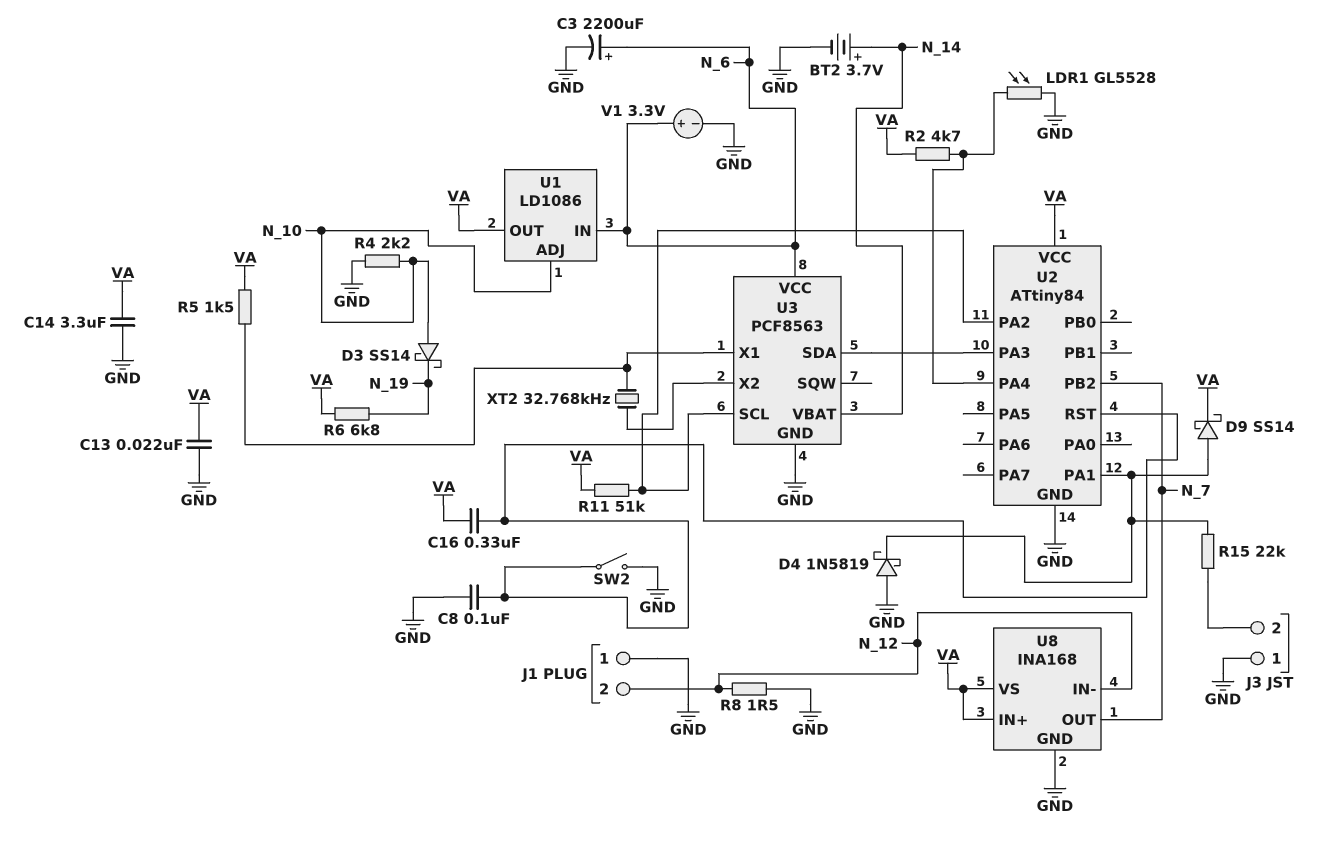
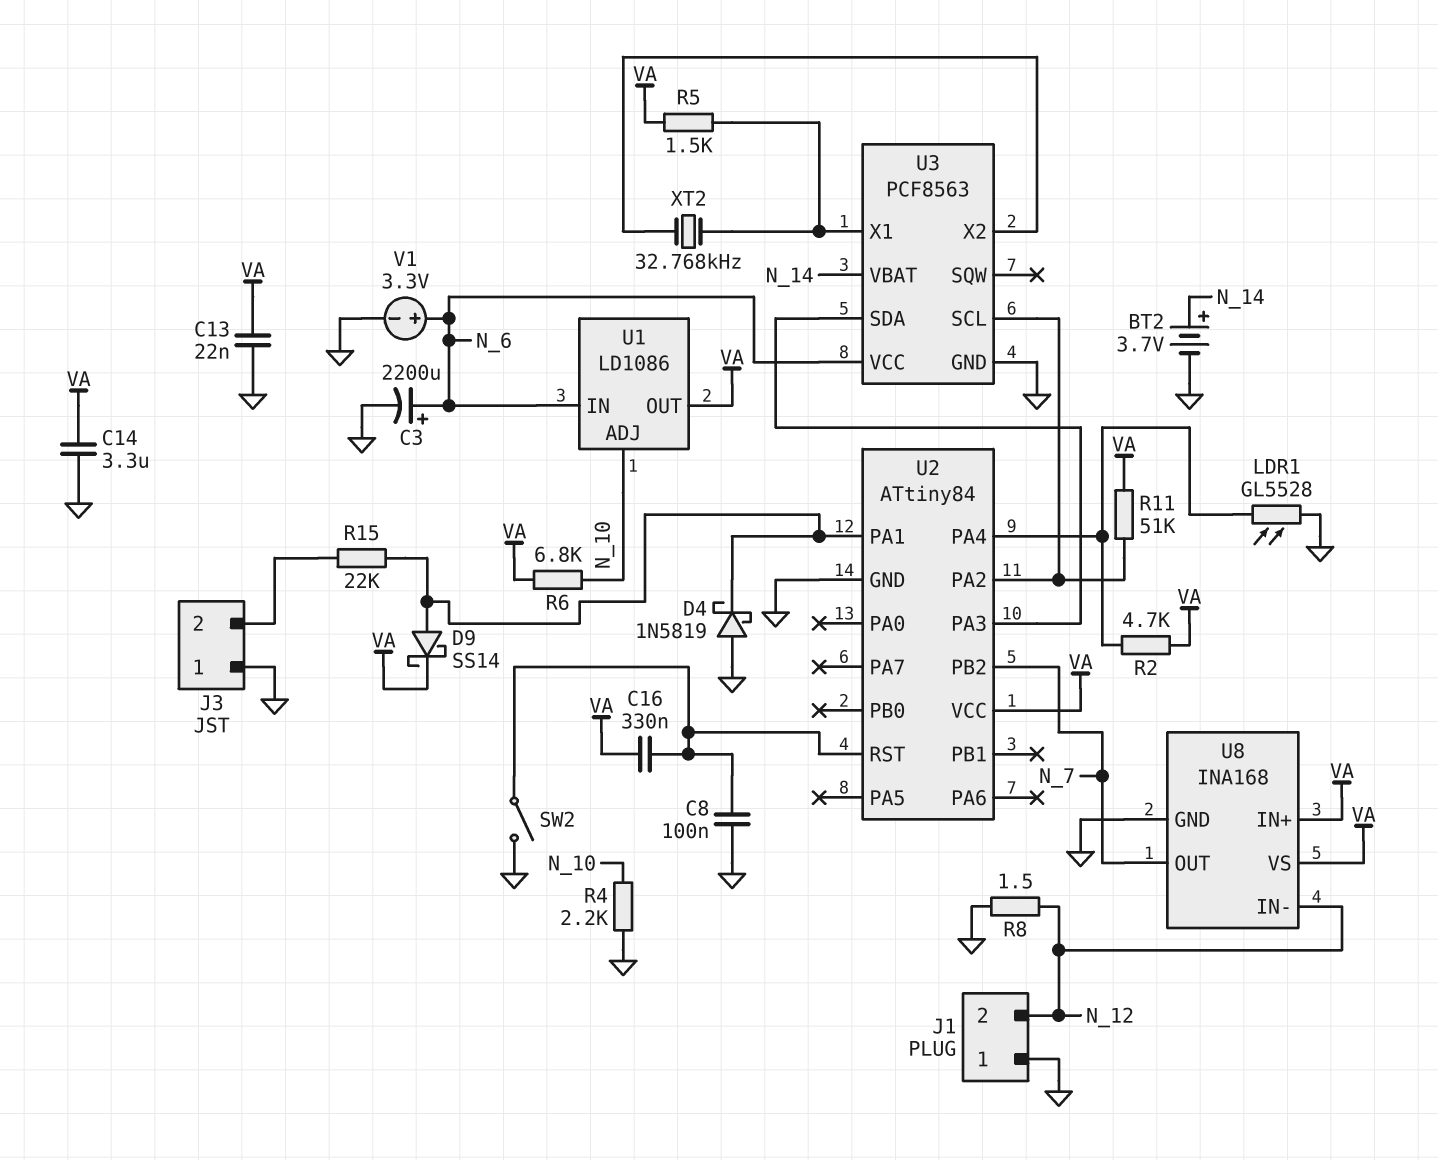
D3: schottky SS14 (A N_10, K N_19) -> none
R6: 6.8k (N_19, VA) -> 6.8k (N_10, VA)

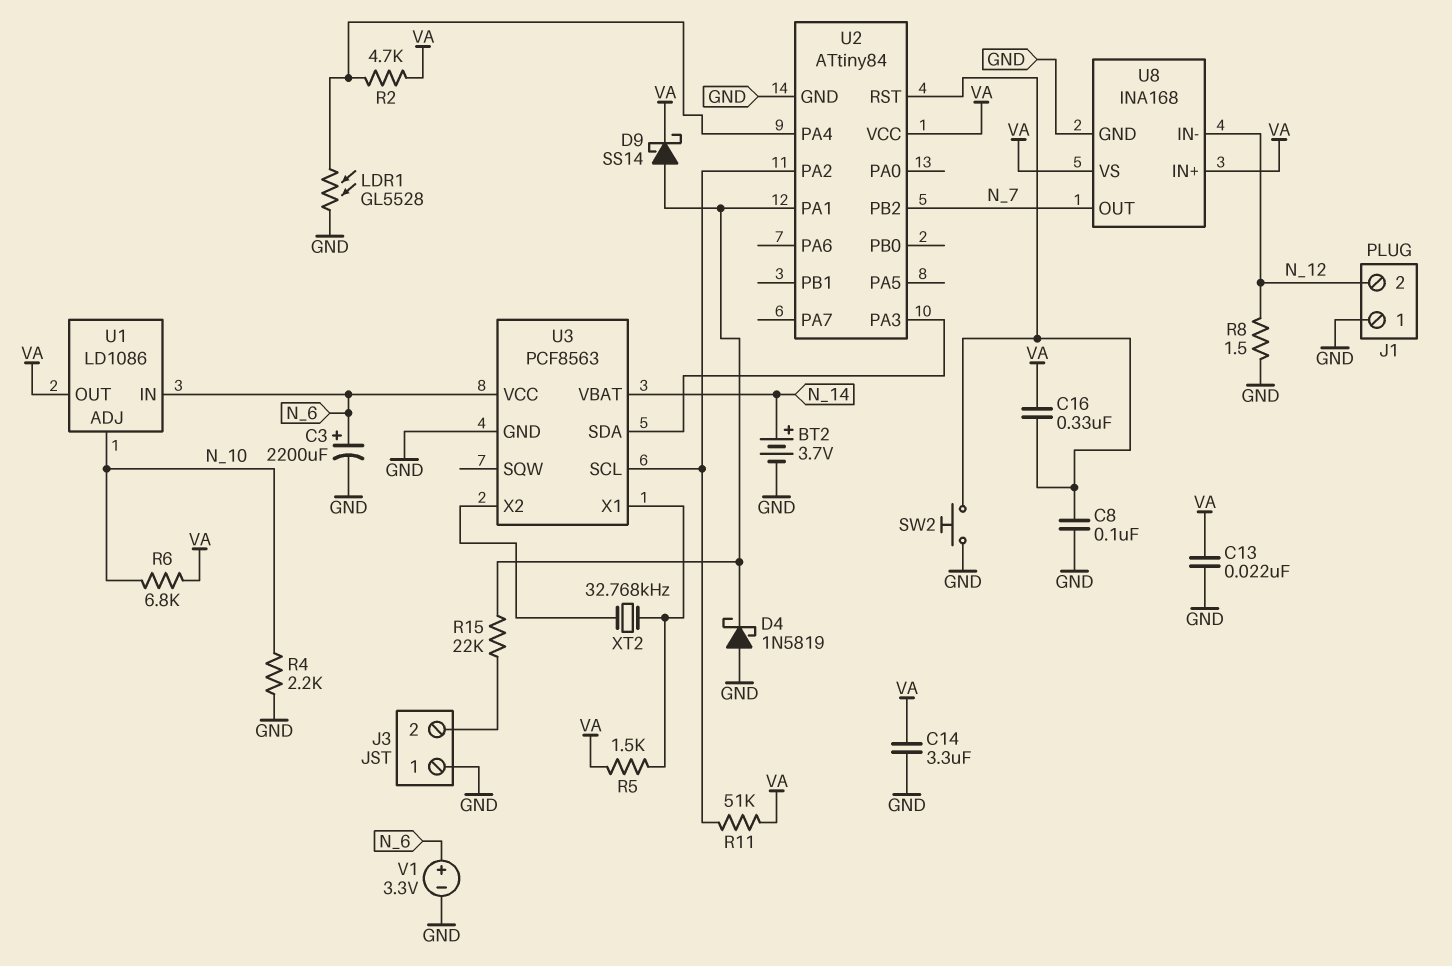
SW2: switch (GND, U2/RST) -> button (GND, U2/RST)

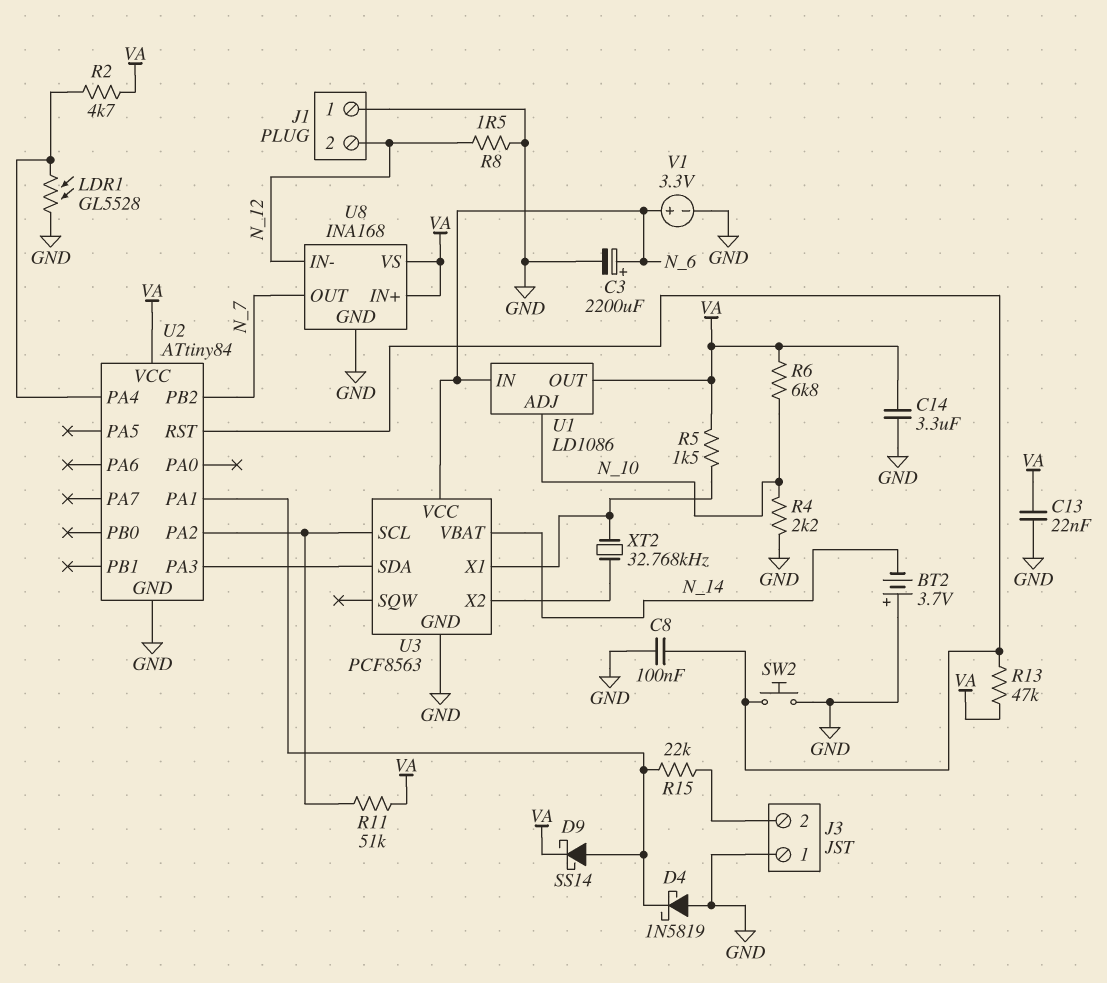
BT2: 3.7V (plus N_14, minus GND) -> 3.7V (plus GND, minus N_14)
C16: 330nF (U2/RST, VA) -> none
R13: none -> 47k (U2/RST, VA)

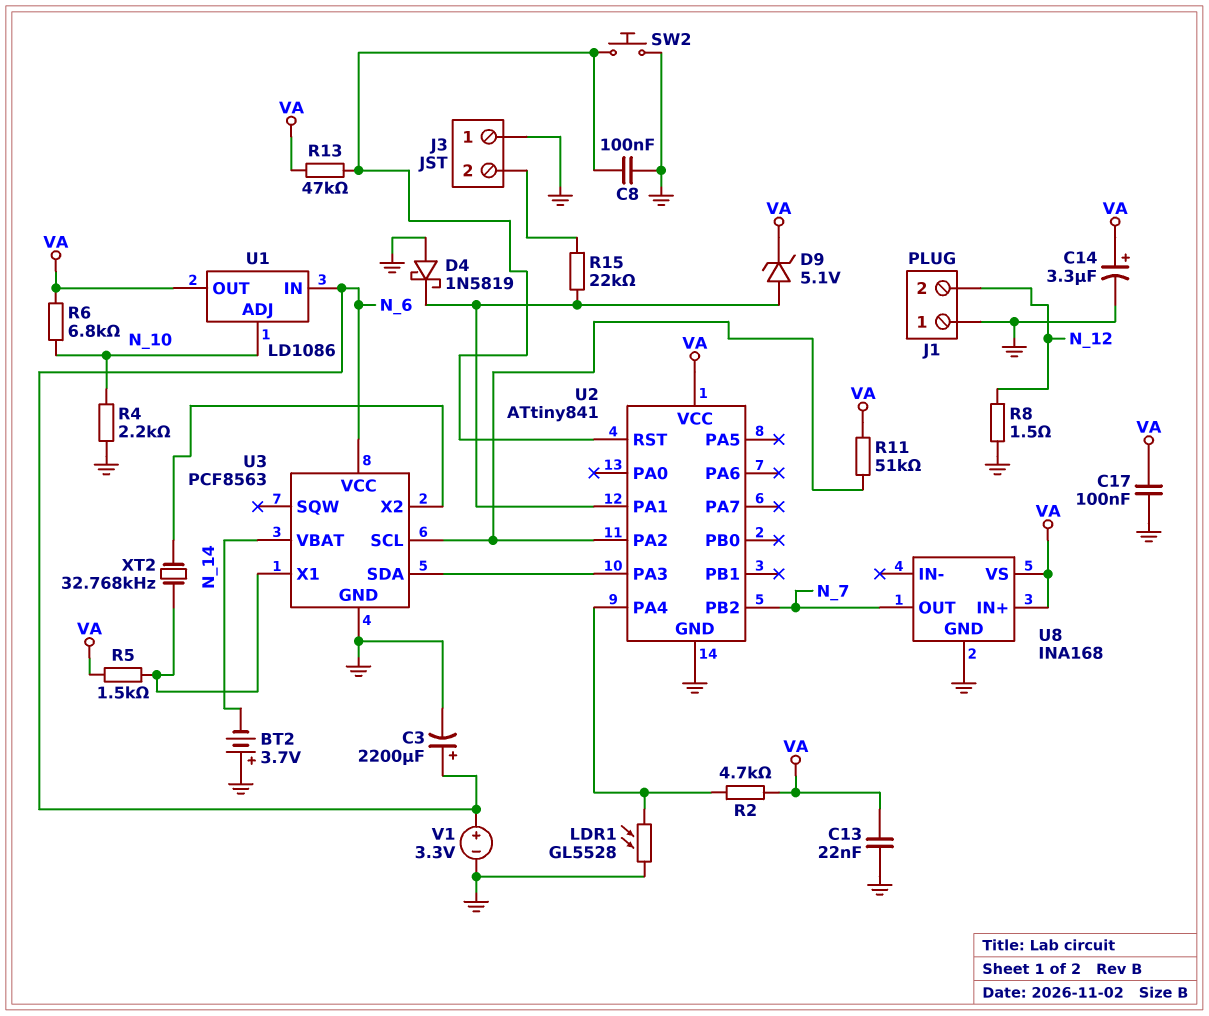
C14: 3.3uF (GND, VA) -> 3.3uF (plus VA, minus GND)
C17: none -> 100nF (GND, VA)
D9: schottky SS14 (A U2/PA1, K VA) -> zener 5.1V (A U2/PA1, K VA)
U2: ATtiny84 -> ATtiny841
U8 pin IN-: N_12 -> none

